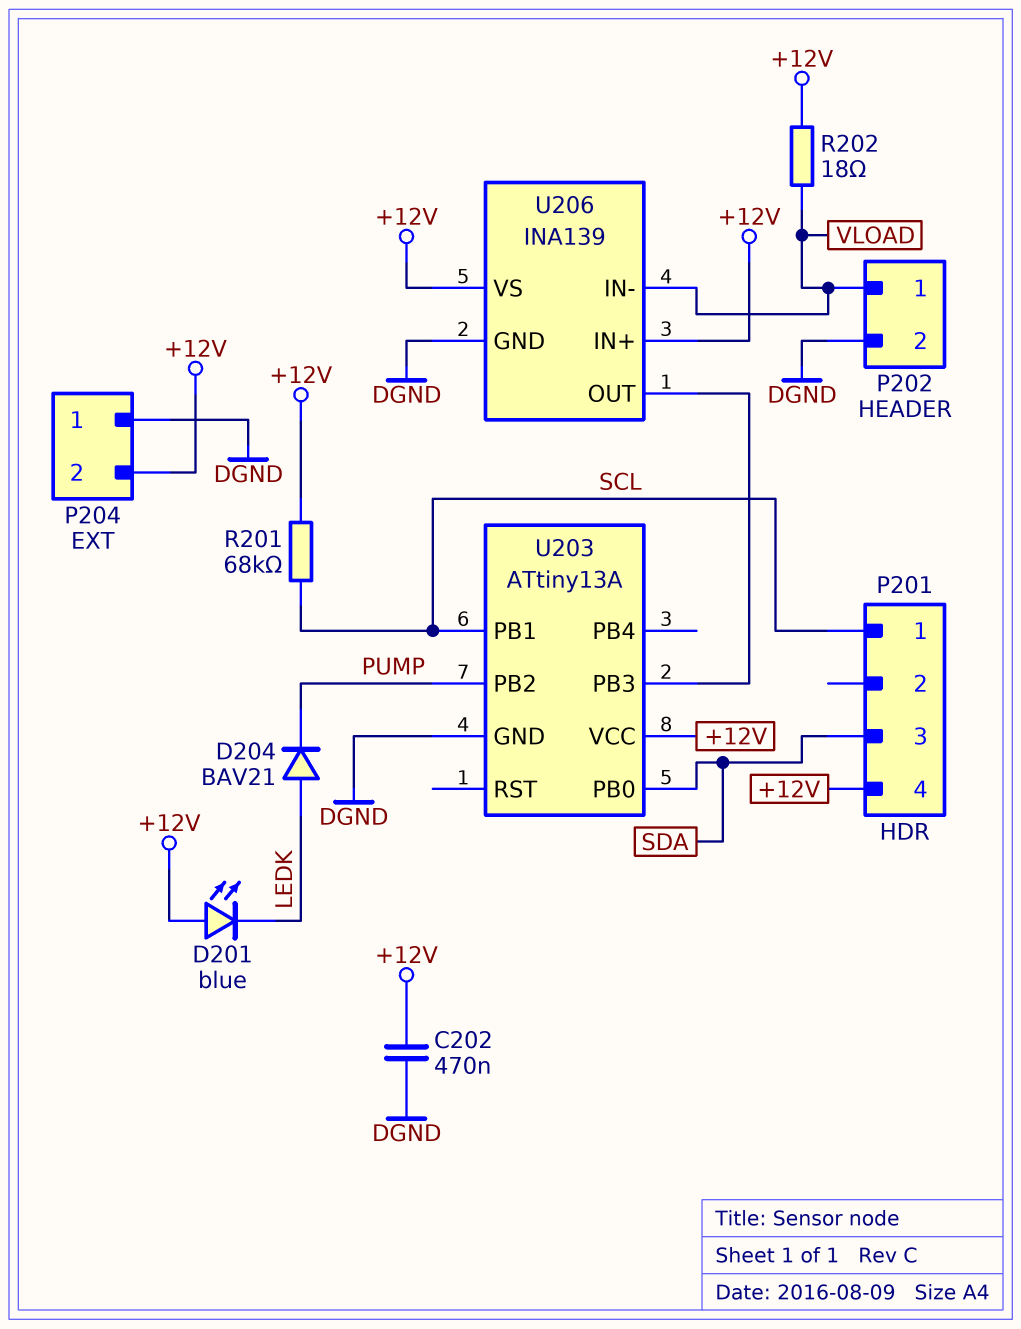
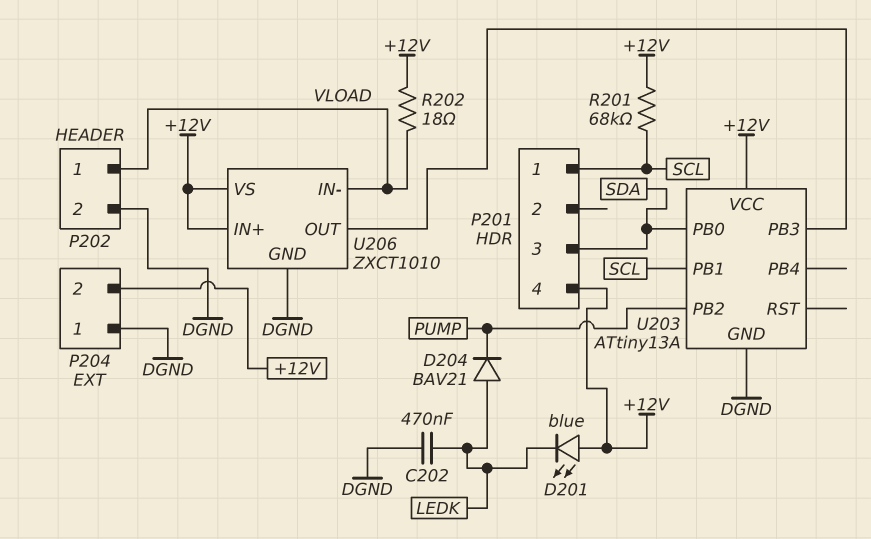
C202: 470nF (+12V, DGND) -> 470nF (DGND, LEDK)
U206: INA139 -> ZXCT1010

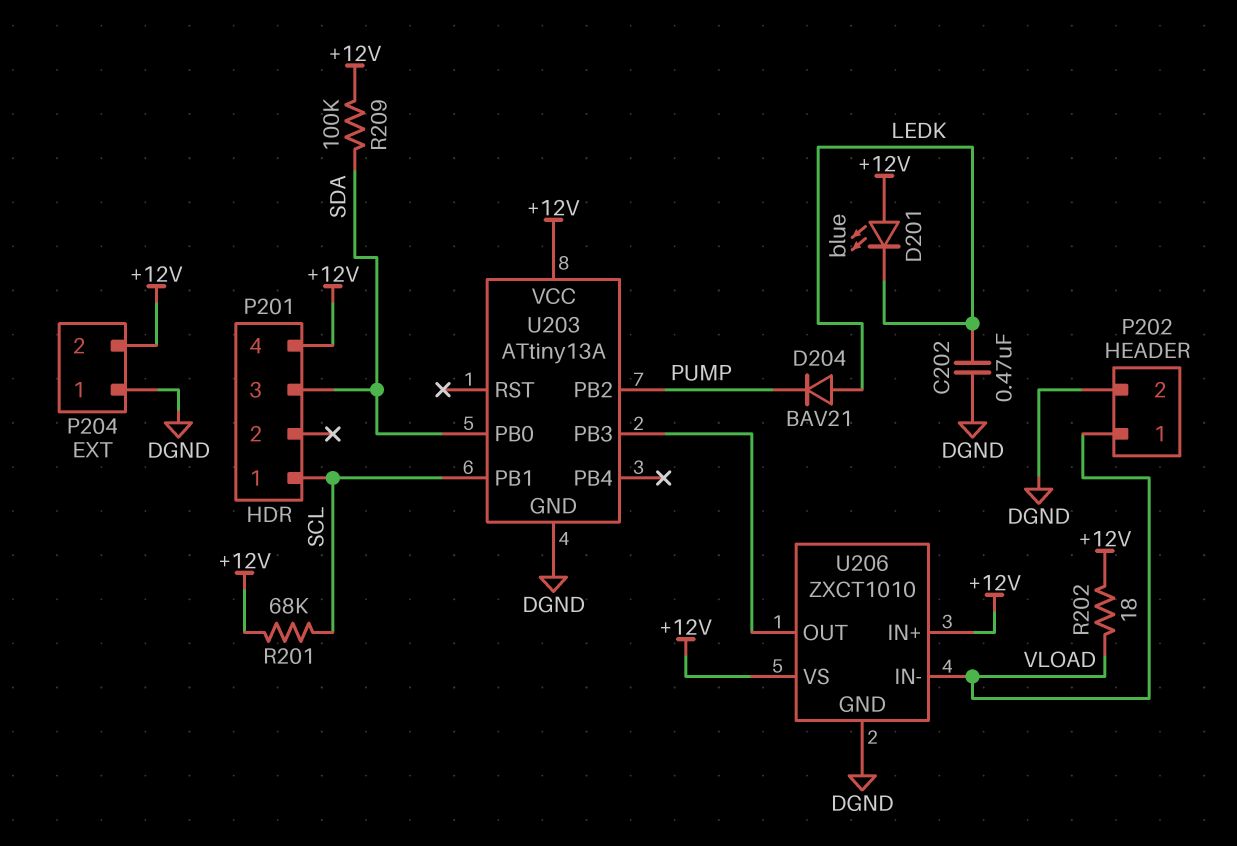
R209: none -> 100k (+12V, SDA)

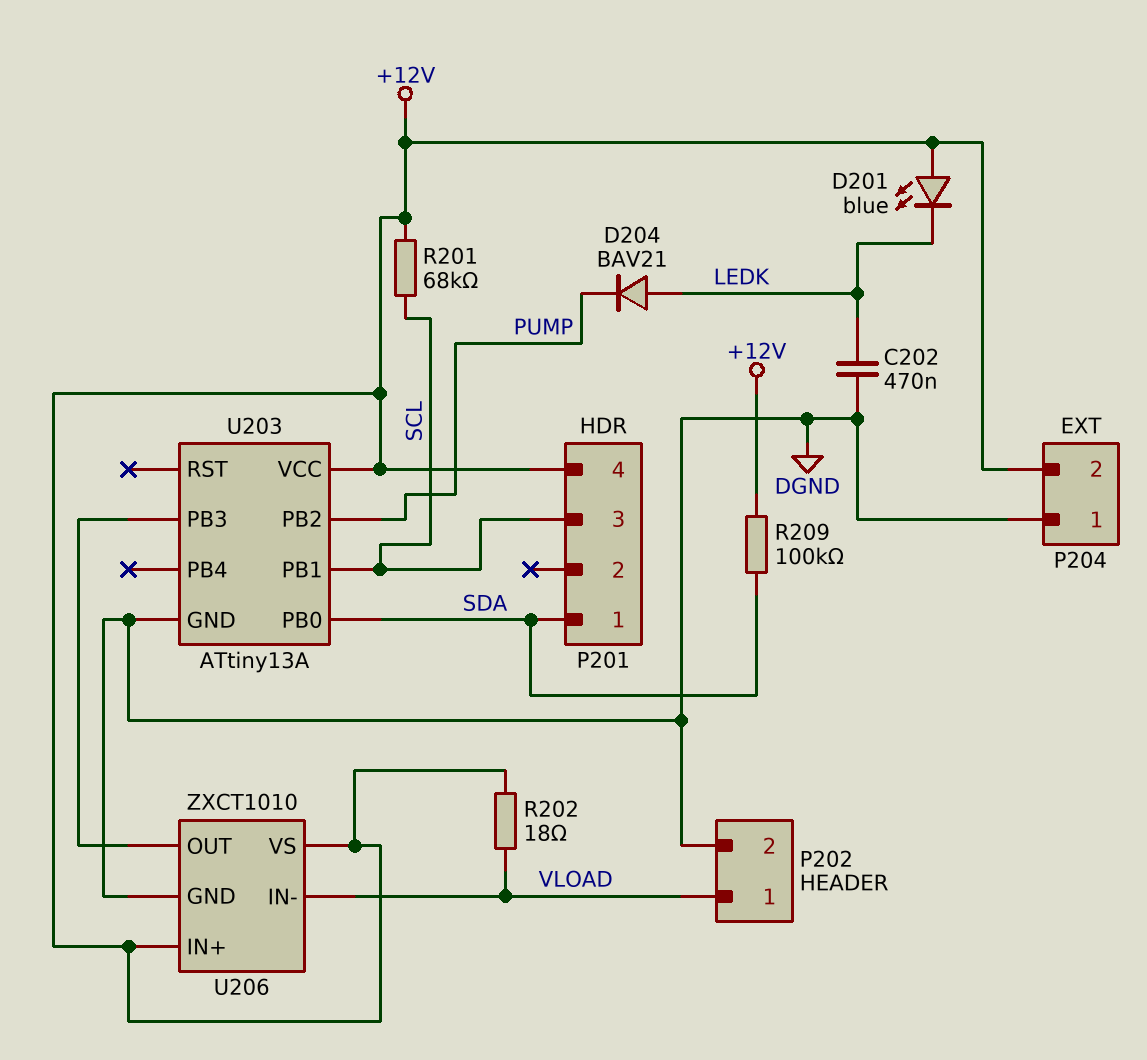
P201 pin 1: SCL -> SDA
P201 pin 3: SDA -> SCL

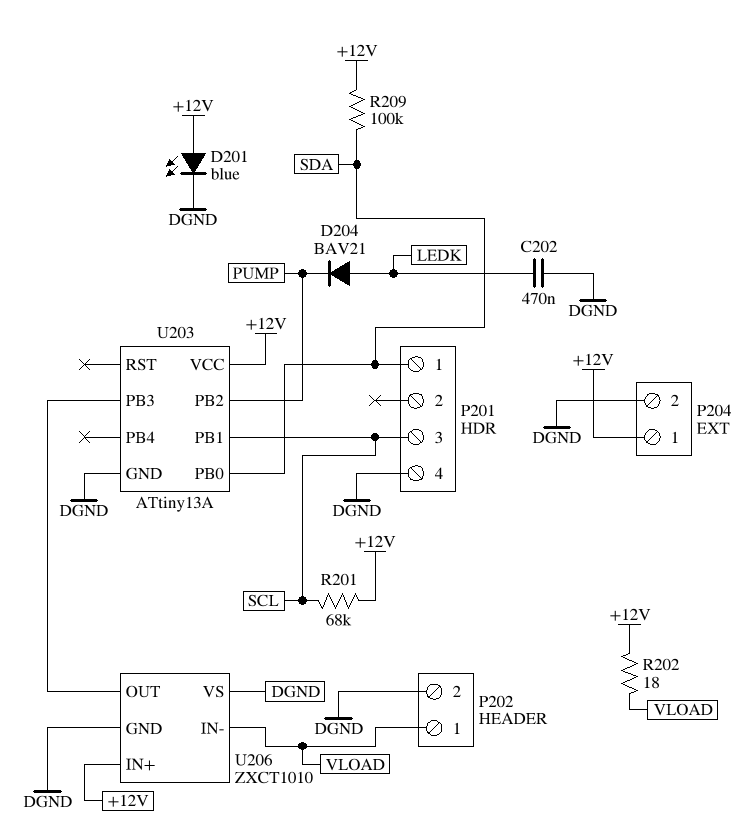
D201: LED blue (A +12V, K LEDK) -> LED blue (A +12V, K DGND)
P201 pin 4: +12V -> DGND
P204 pin 1: DGND -> +12V
P204 pin 2: +12V -> DGND
U206 pin VS: +12V -> DGND

